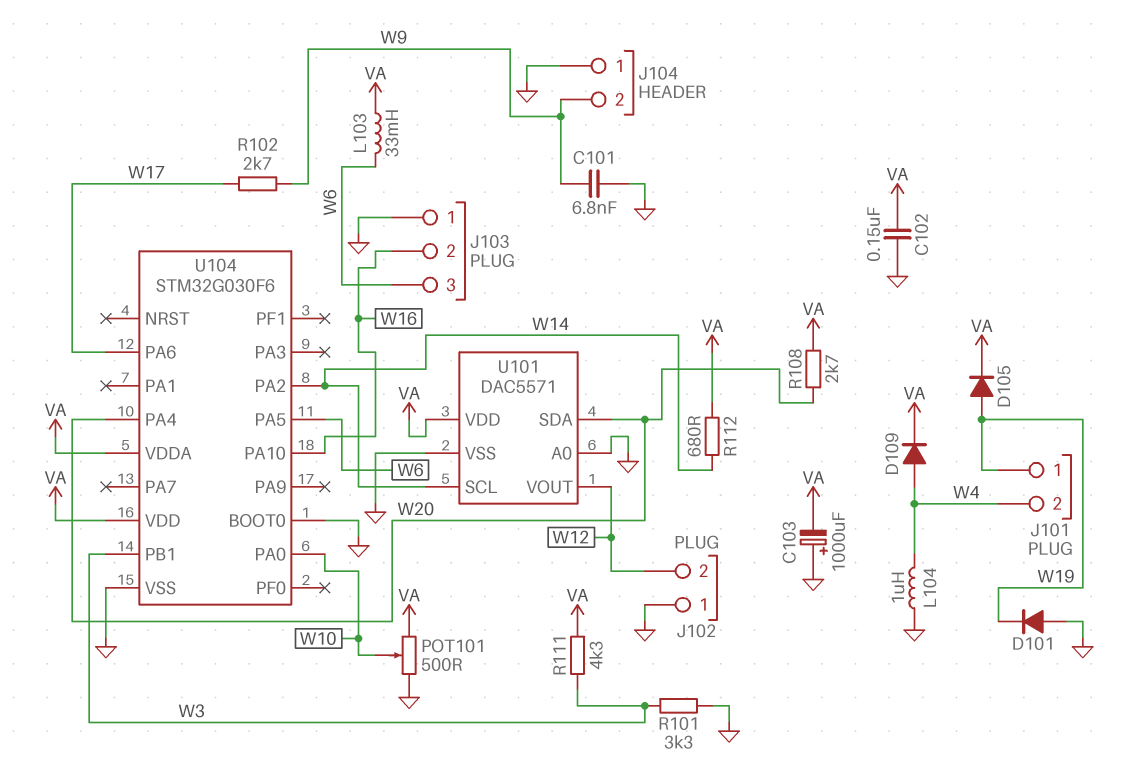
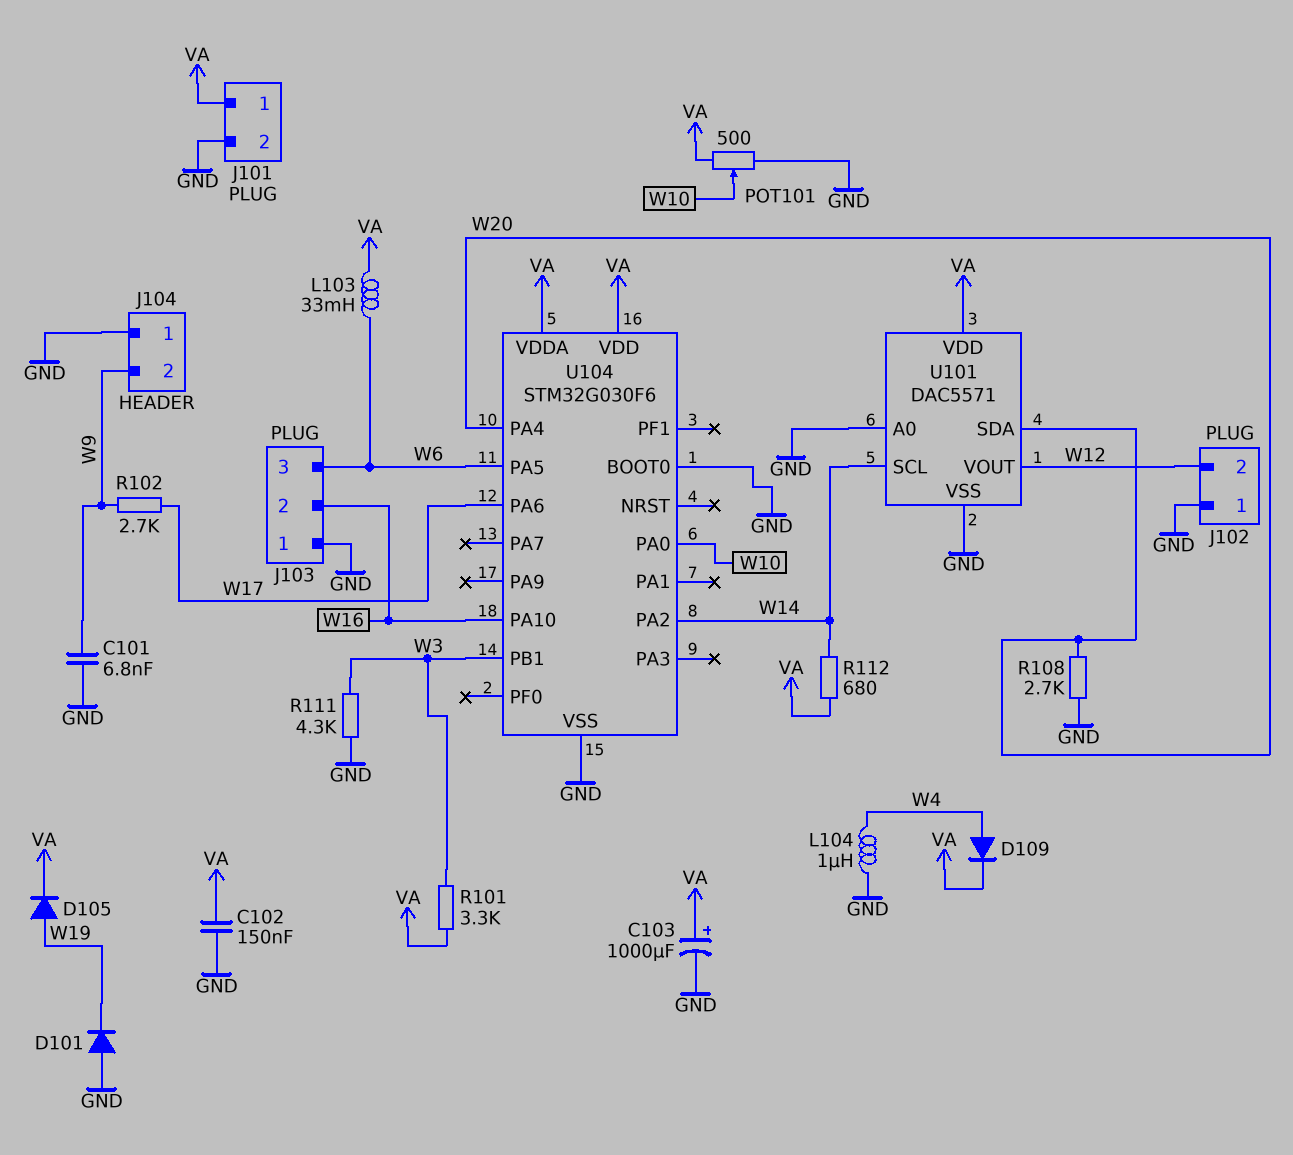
C103: 1000uF (plus GND, minus VA) -> 1000uF (plus VA, minus GND)
J101 pin 1: W19 -> VA
J101 pin 2: W4 -> GND
R101: 3.3k (GND, W3) -> 3.3k (VA, W3)
R108: 2.7k (VA, W20) -> 2.7k (GND, W20)
R111: 4.3k (VA, W3) -> 4.3k (GND, W3)

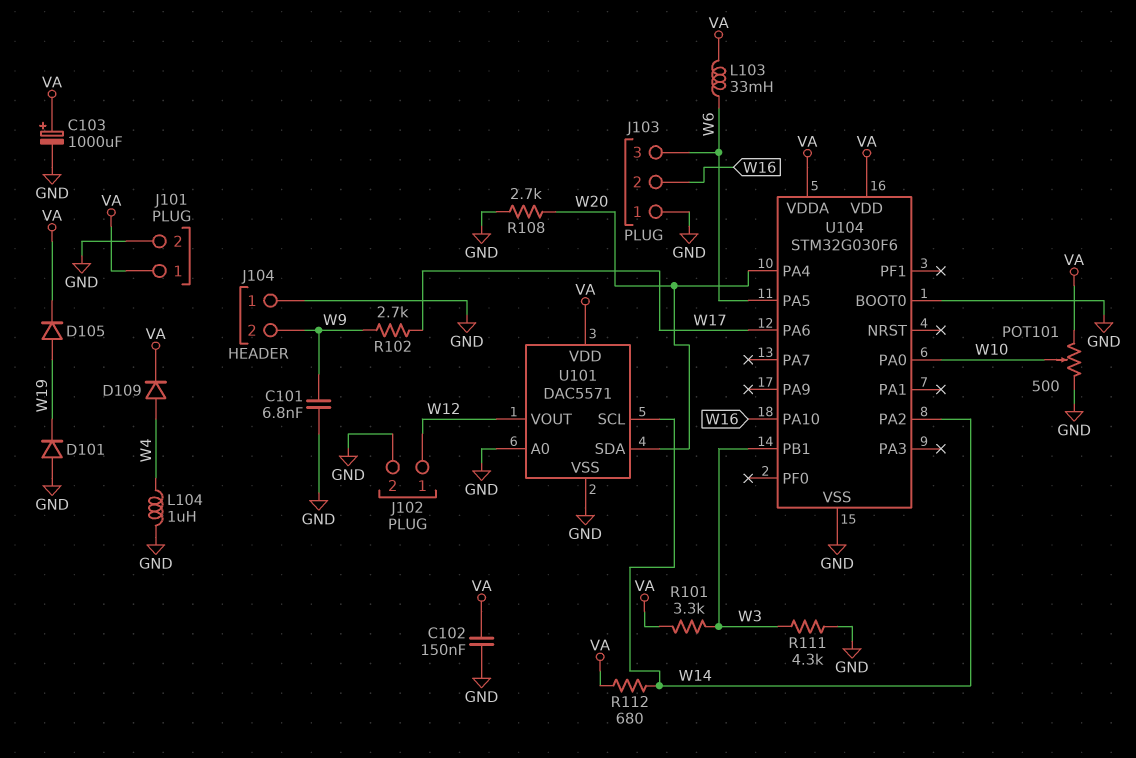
J102 pin 1: GND -> W12
J102 pin 2: W12 -> GND

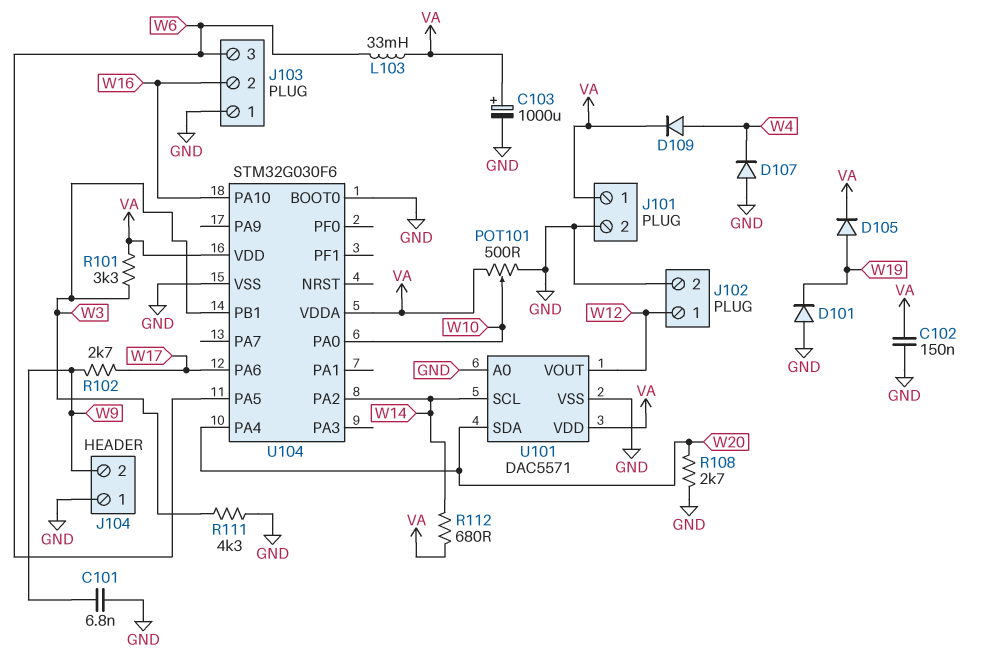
D107: none -> diode (A GND, K W4)
L104: 1uH (GND, W4) -> none

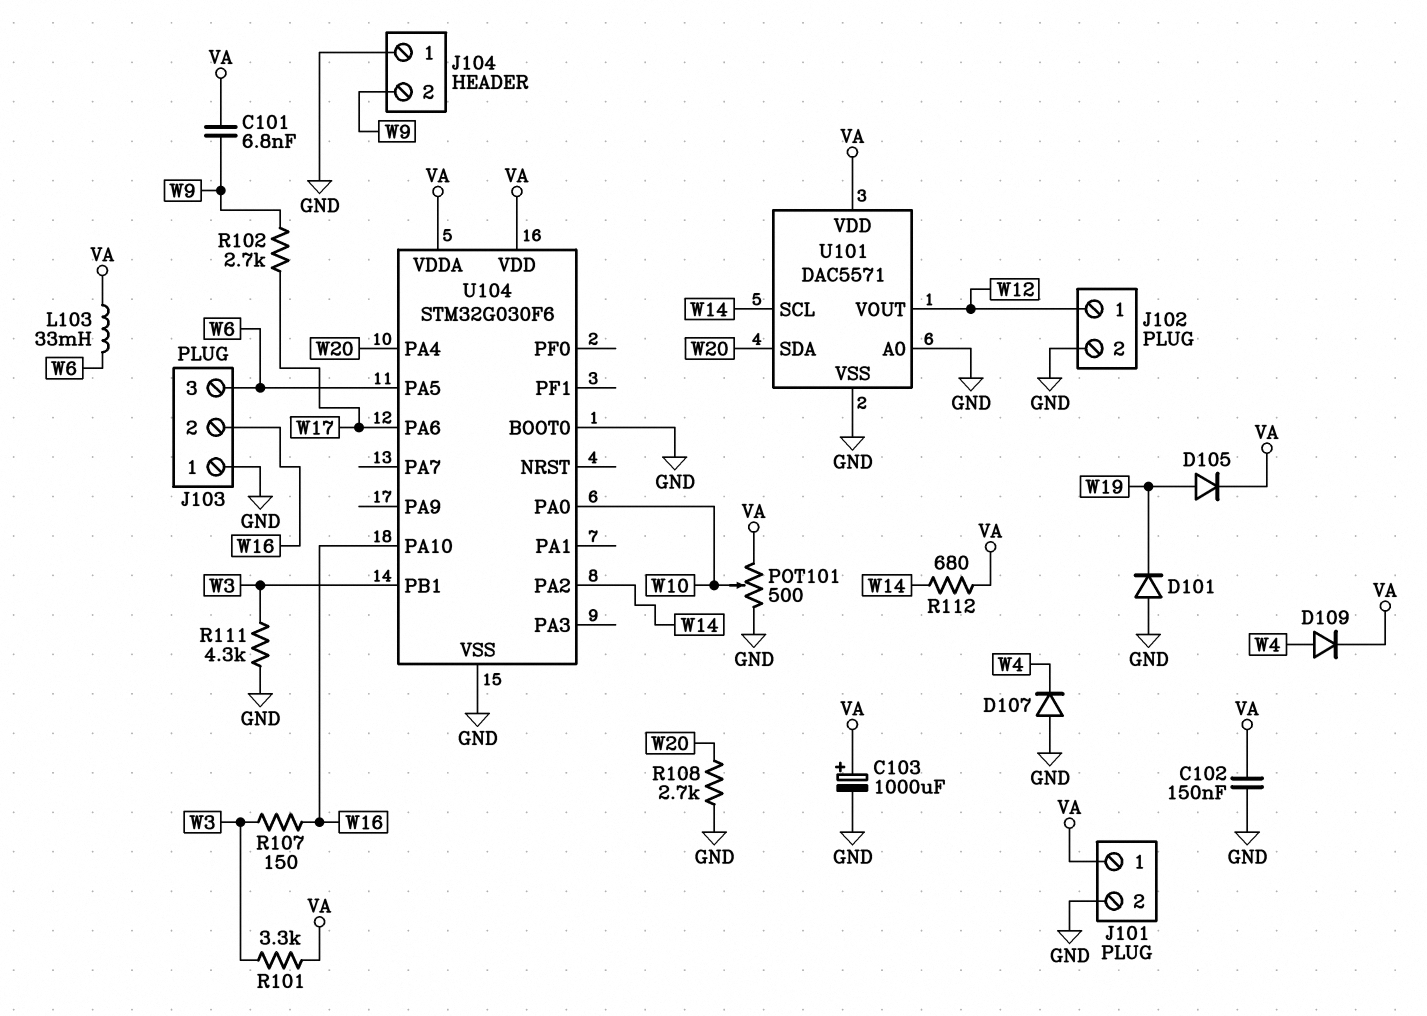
C101: 6.8nF (GND, W9) -> 6.8nF (VA, W9)
R107: none -> 150 (W3, W16)

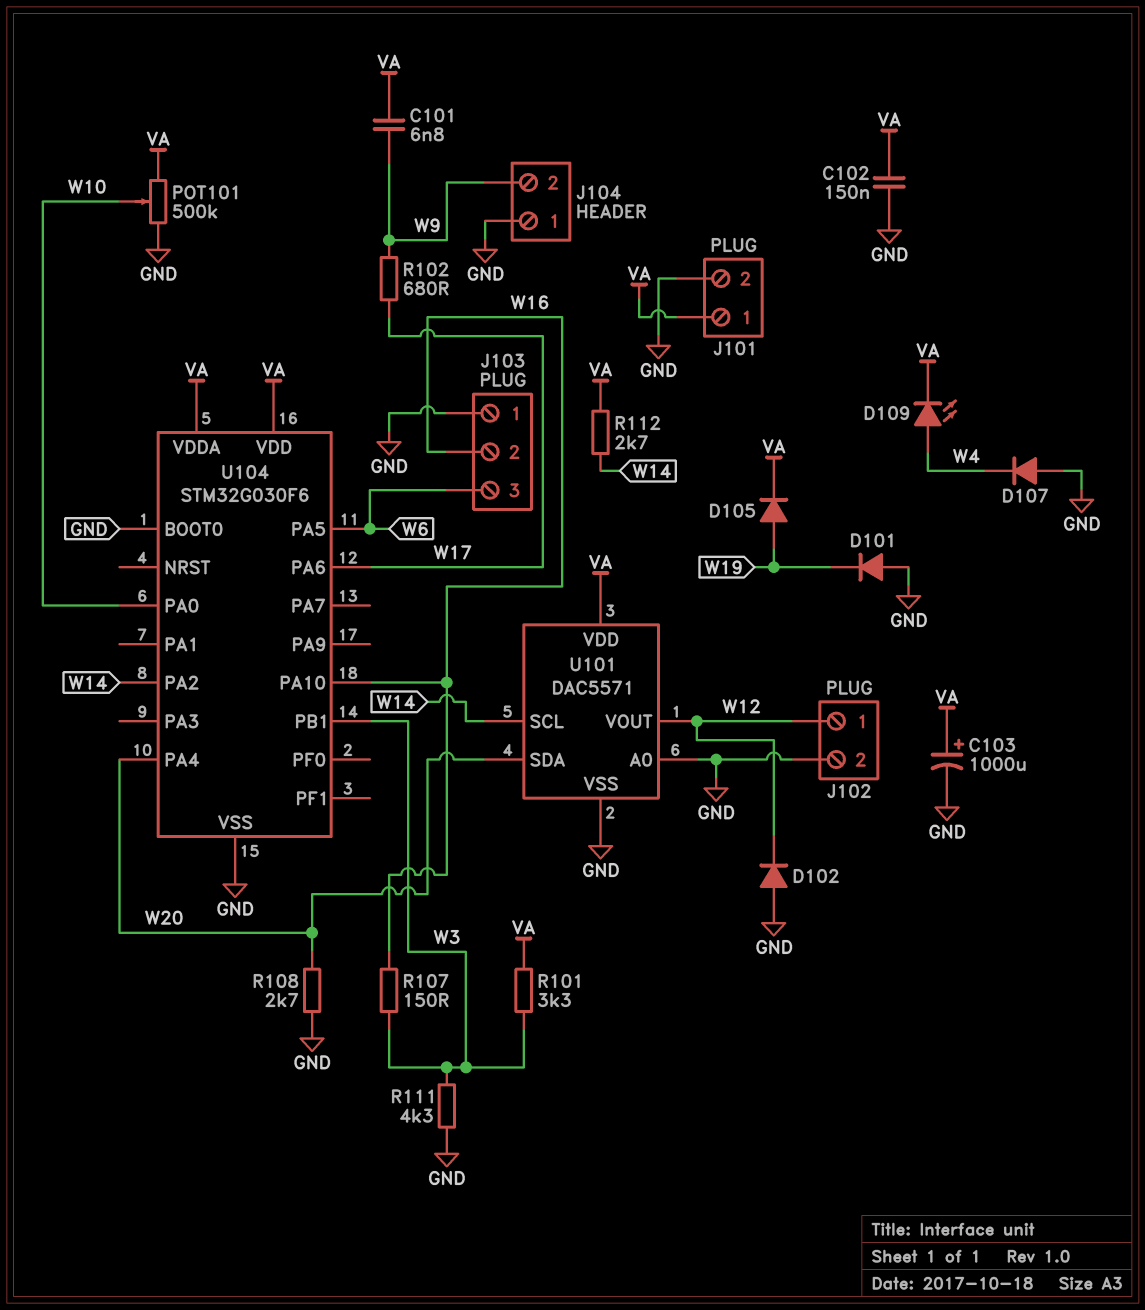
D102: none -> diode (A GND, K W12)
D109: diode (A W4, K VA) -> LED (A W4, K VA)
L103: 33mH (VA, W6) -> none
POT101: 500 (GND, VA, wiper W10) -> 500k (GND, VA, wiper W10)
R102: 2.7k (W9, W17) -> 680 (W9, W17)
R112: 680 (VA, W14) -> 2.7k (VA, W14)

